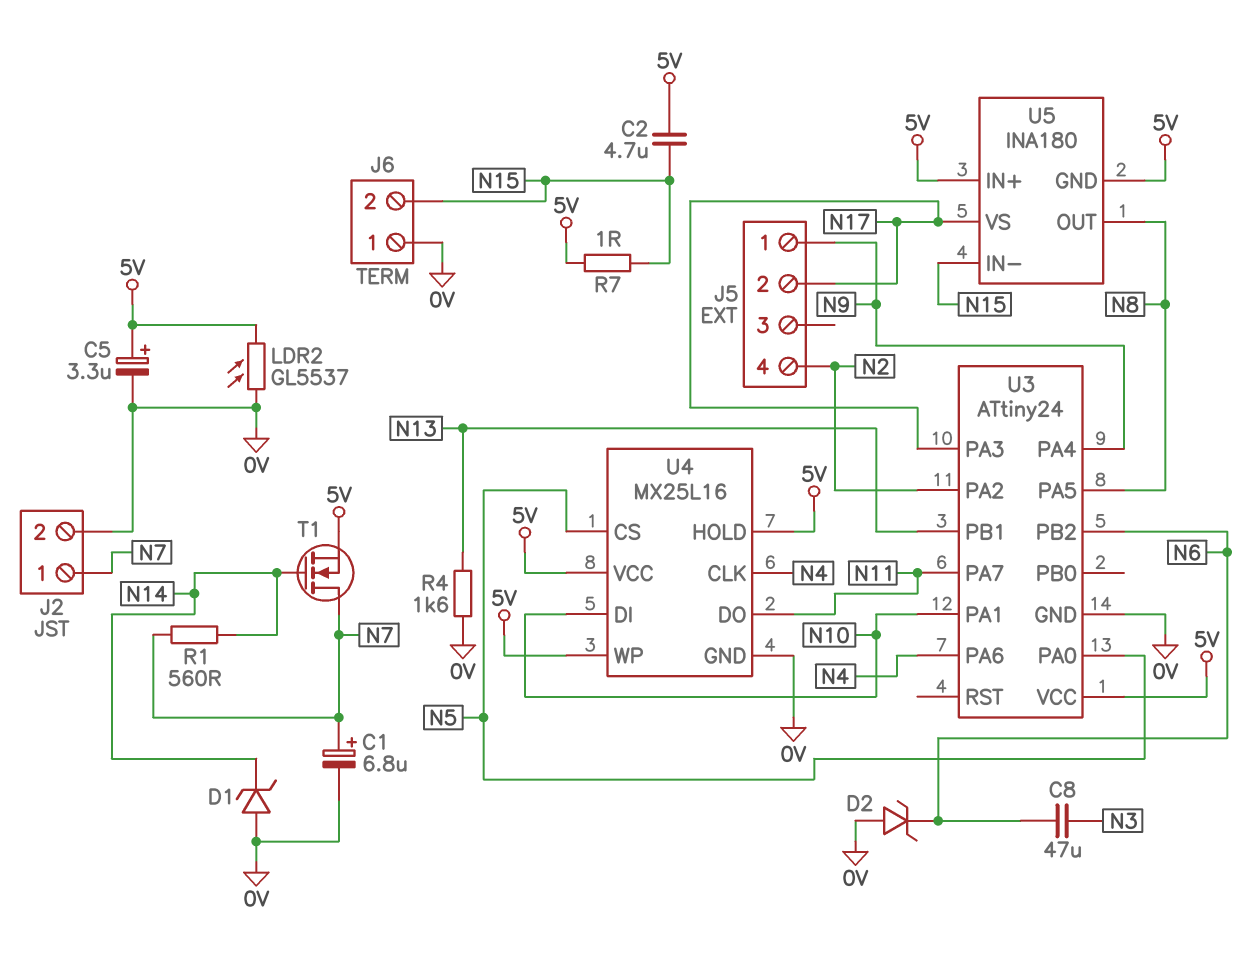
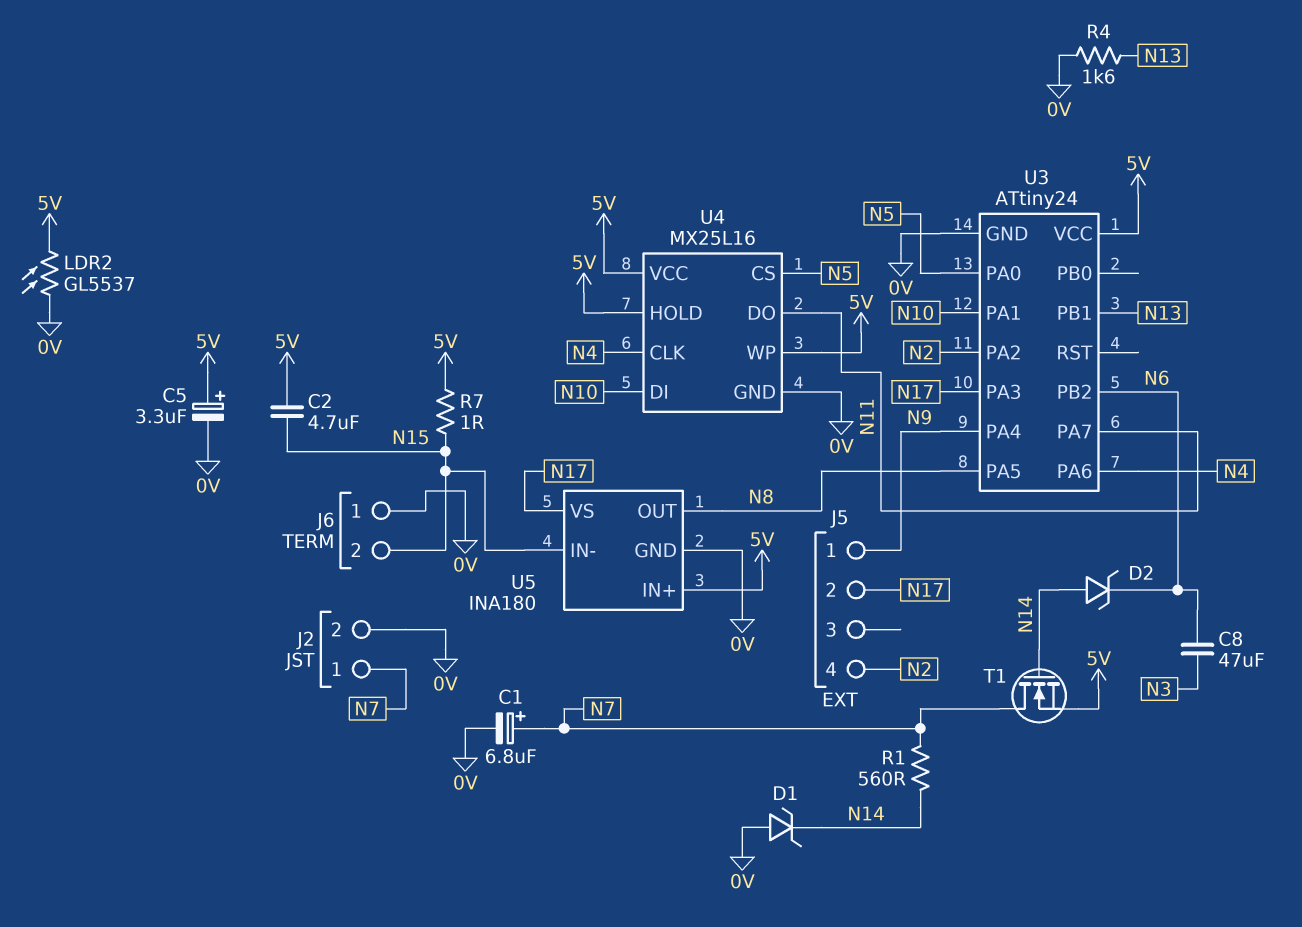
D2: zener (A 0V, K N6) -> zener (A N14, K N6)
U5 pin GND: 5V -> 0V

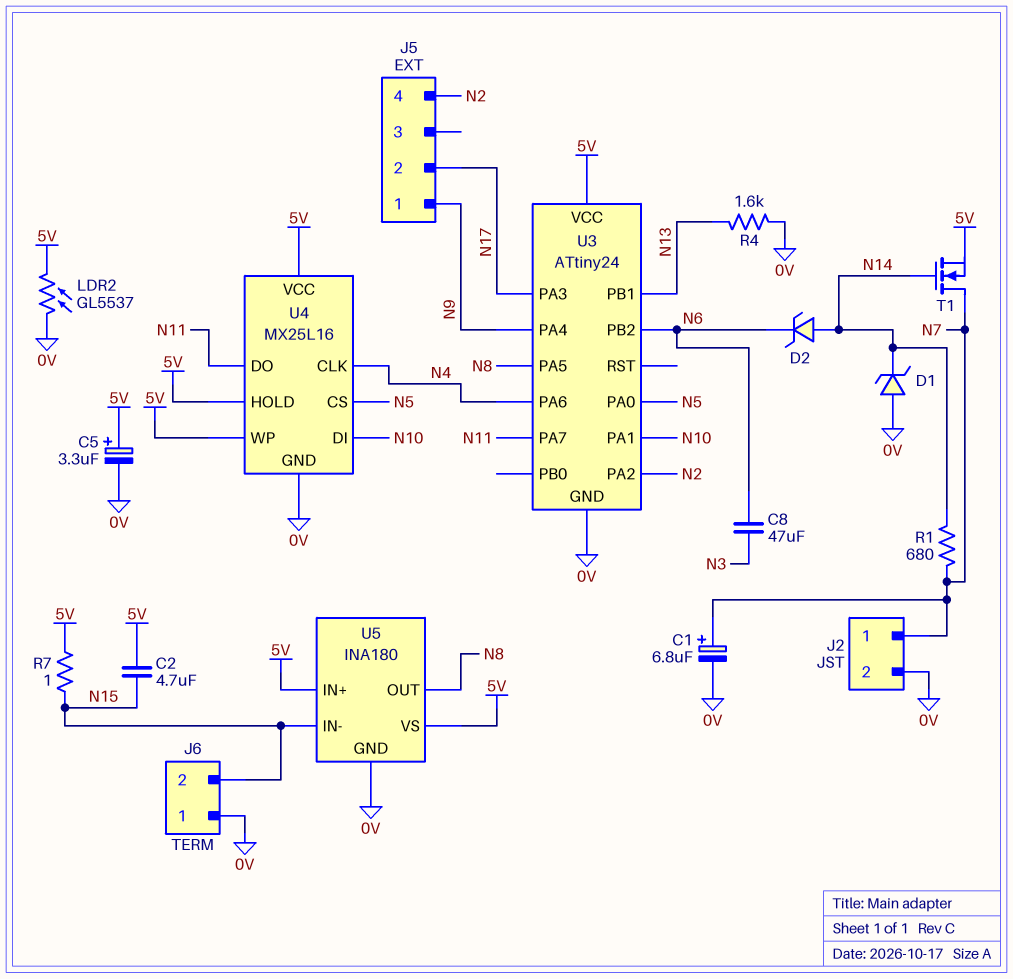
R1: 560 (N7, N14) -> 680 (N7, N14)
U5 pin VS: N17 -> 5V

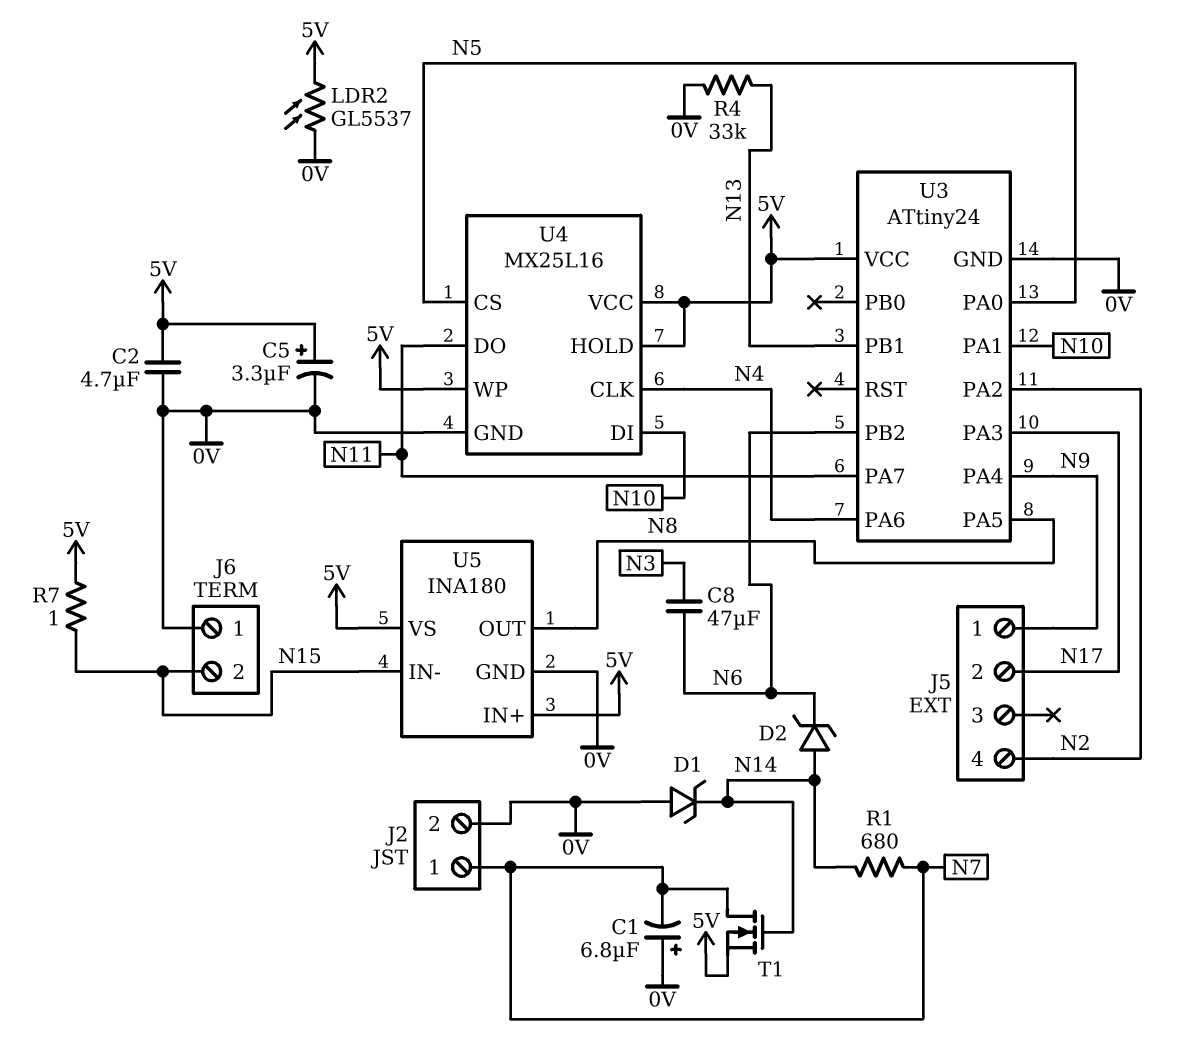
C1: 6.8uF (plus N7, minus 0V) -> 6.8uF (plus 0V, minus N7)
C2: 4.7uF (5V, N15) -> 4.7uF (0V, 5V)
R4: 1.6k (0V, N13) -> 33k (0V, N13)

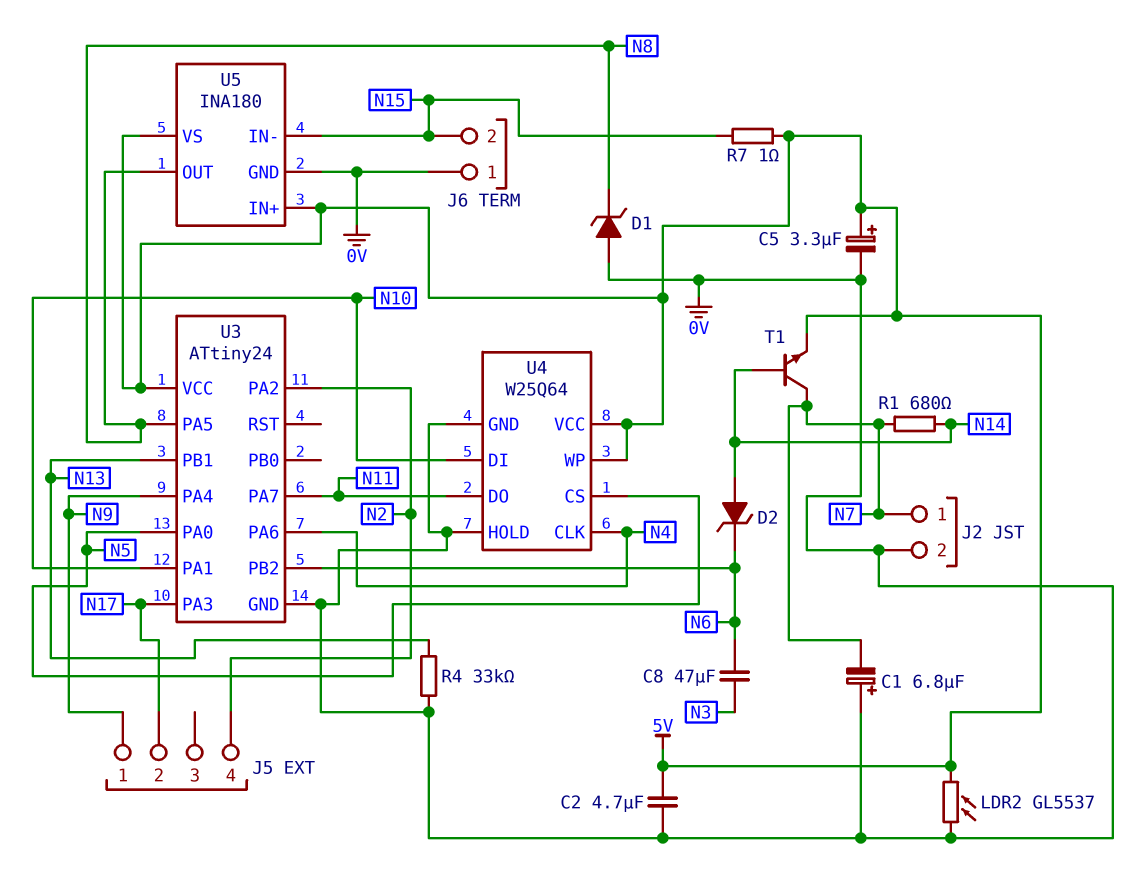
D1: zener (A 0V, K N14) -> zener (A 0V, K N8)
T1: NMOS (G N14, D N7, S 5V) -> NPN (B N14, C N7, E 5V)
U4: MX25L16 -> W25Q64
U4 pin HOLD: 5V -> 0V

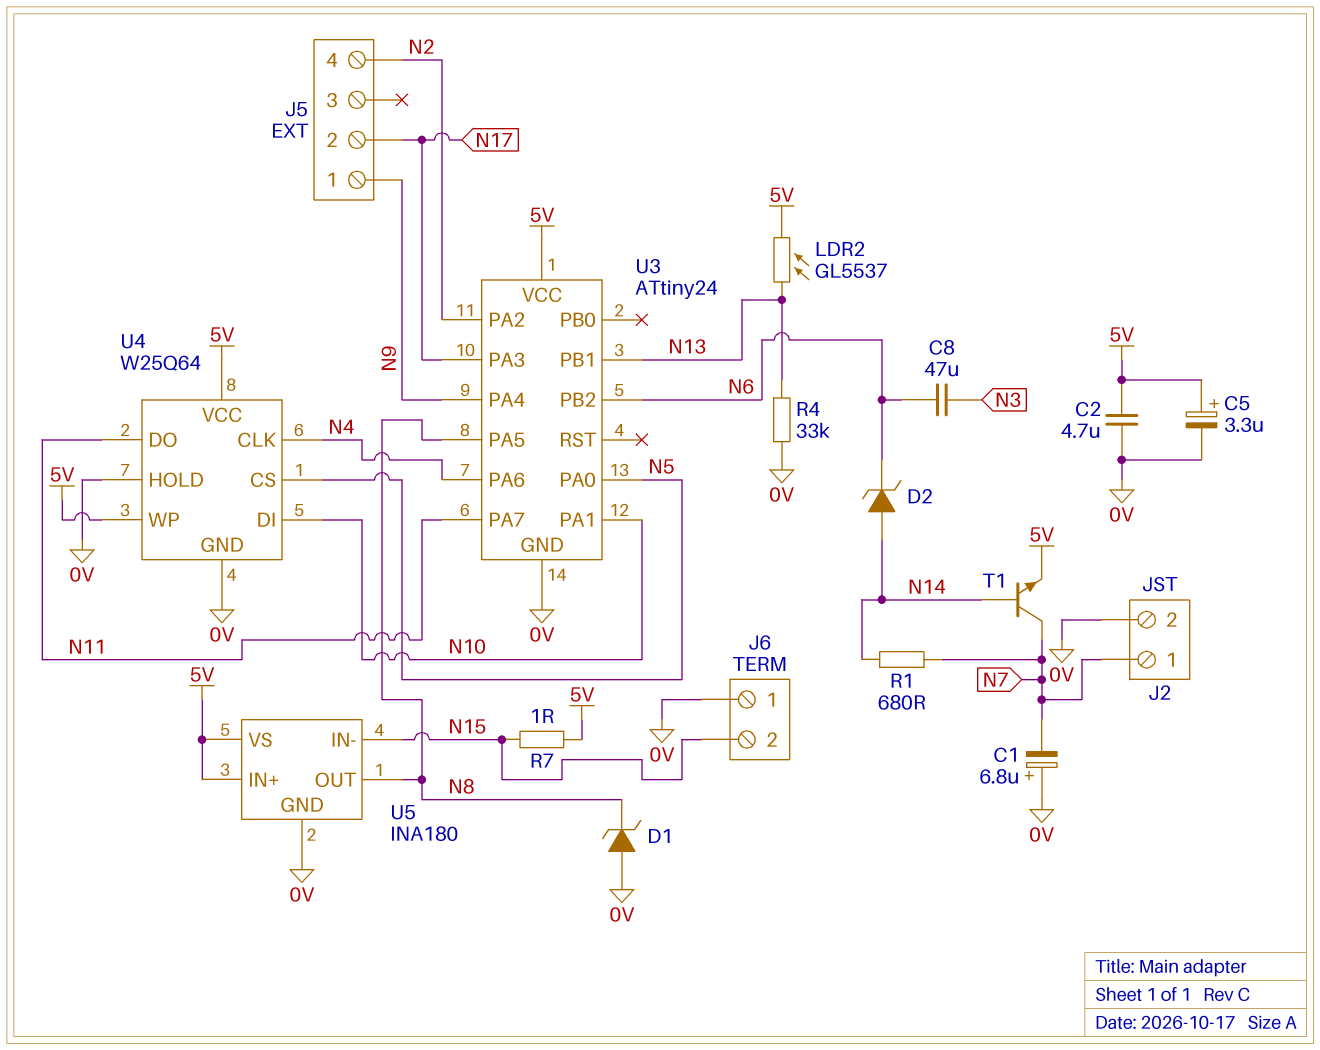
LDR2: GL5537 (0V, 5V) -> GL5537 (5V, N13)

